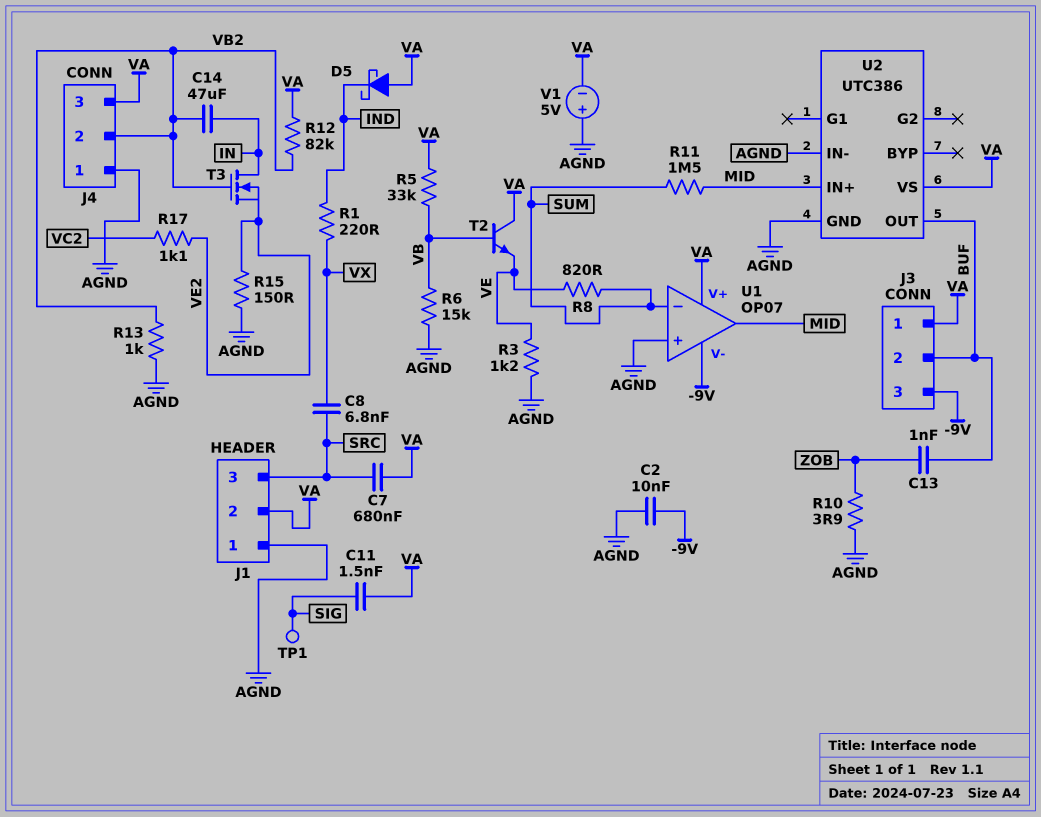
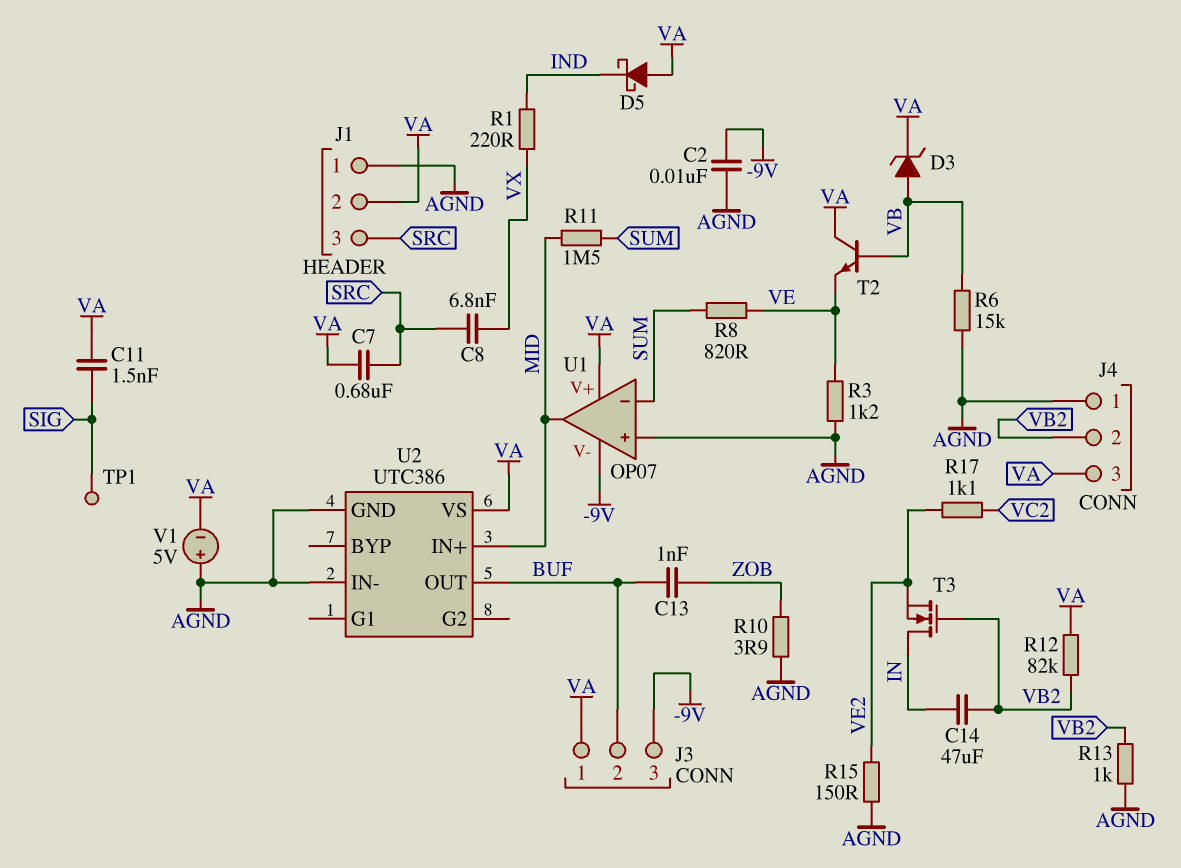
D3: none -> zener (A VB, K VA)
R5: 33k (VA, VB) -> none

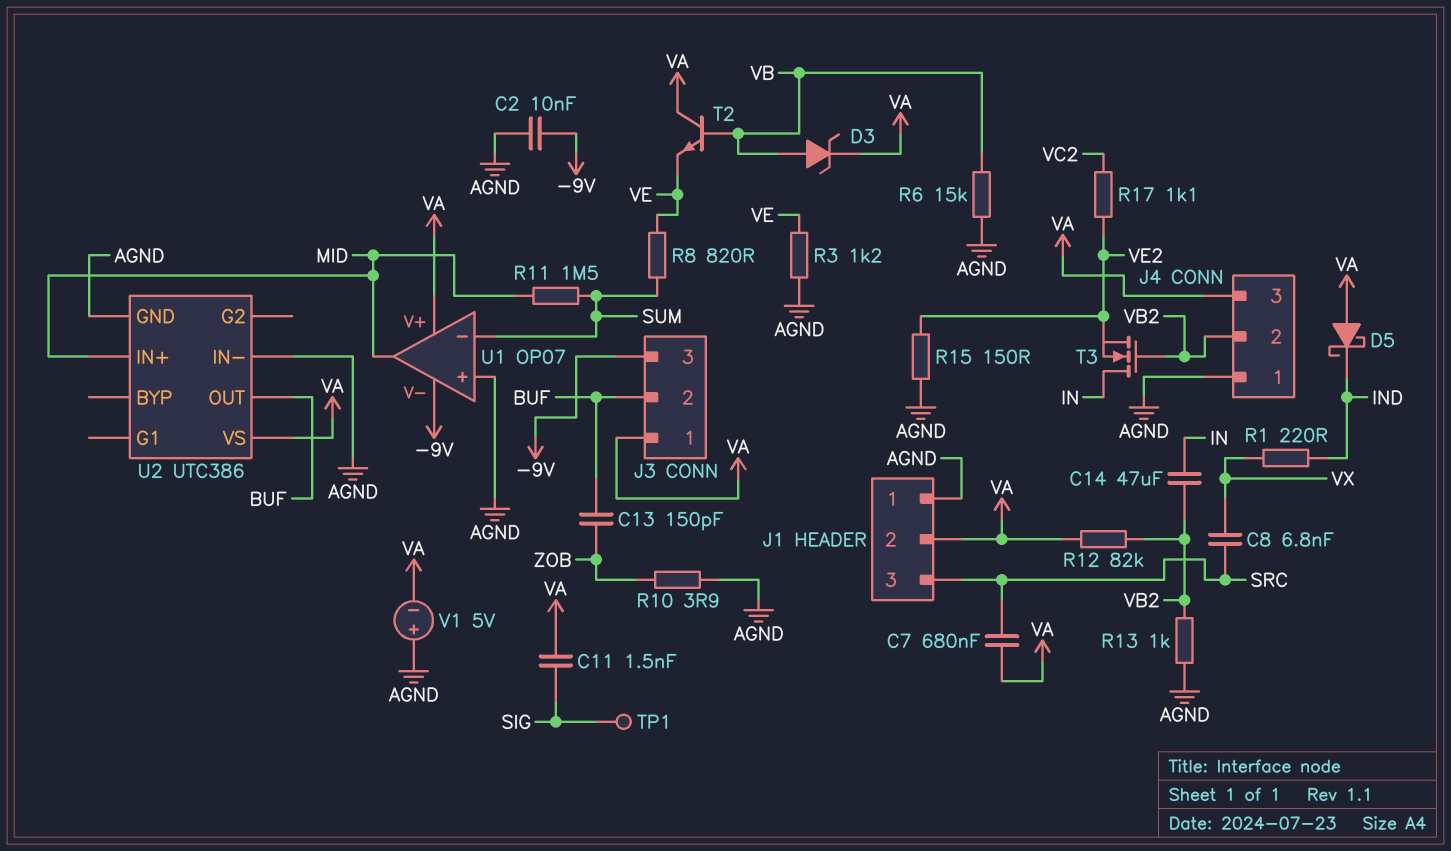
C13: 1nF (BUF, ZOB) -> 150pF (BUF, ZOB)

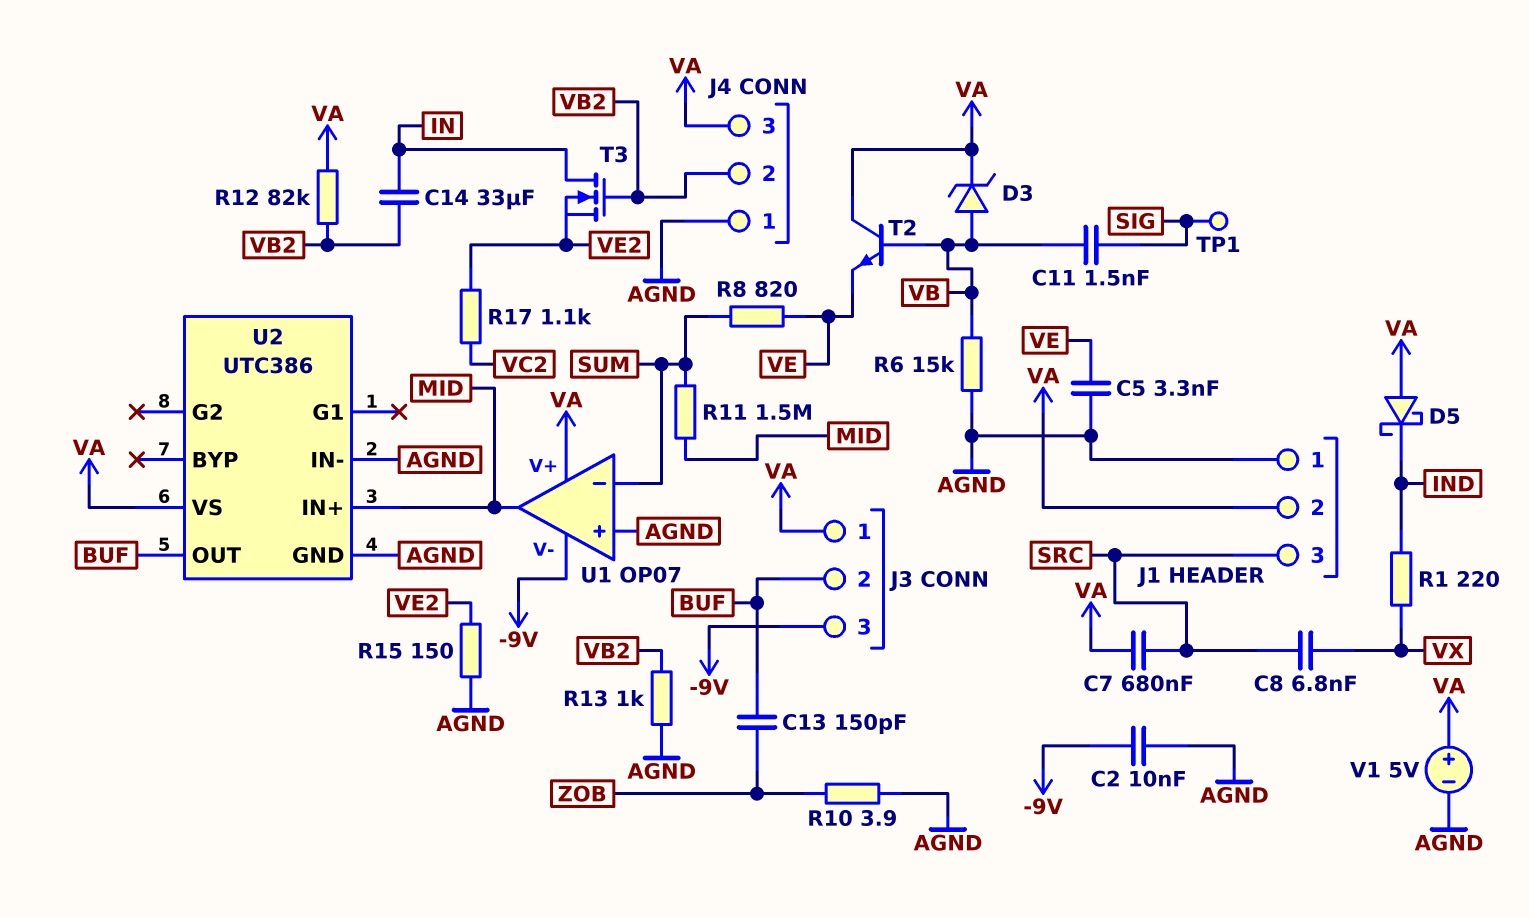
C5: none -> 3.3nF (AGND, VE)
C11: 1.5nF (SIG, VA) -> 1.5nF (SIG, VB)
C14: 47uF (IN, VB2) -> 33uF (IN, VB2)
R3: 1.2k (AGND, VE) -> none
V1: 5V (plus AGND, minus VA) -> 5V (plus VA, minus AGND)

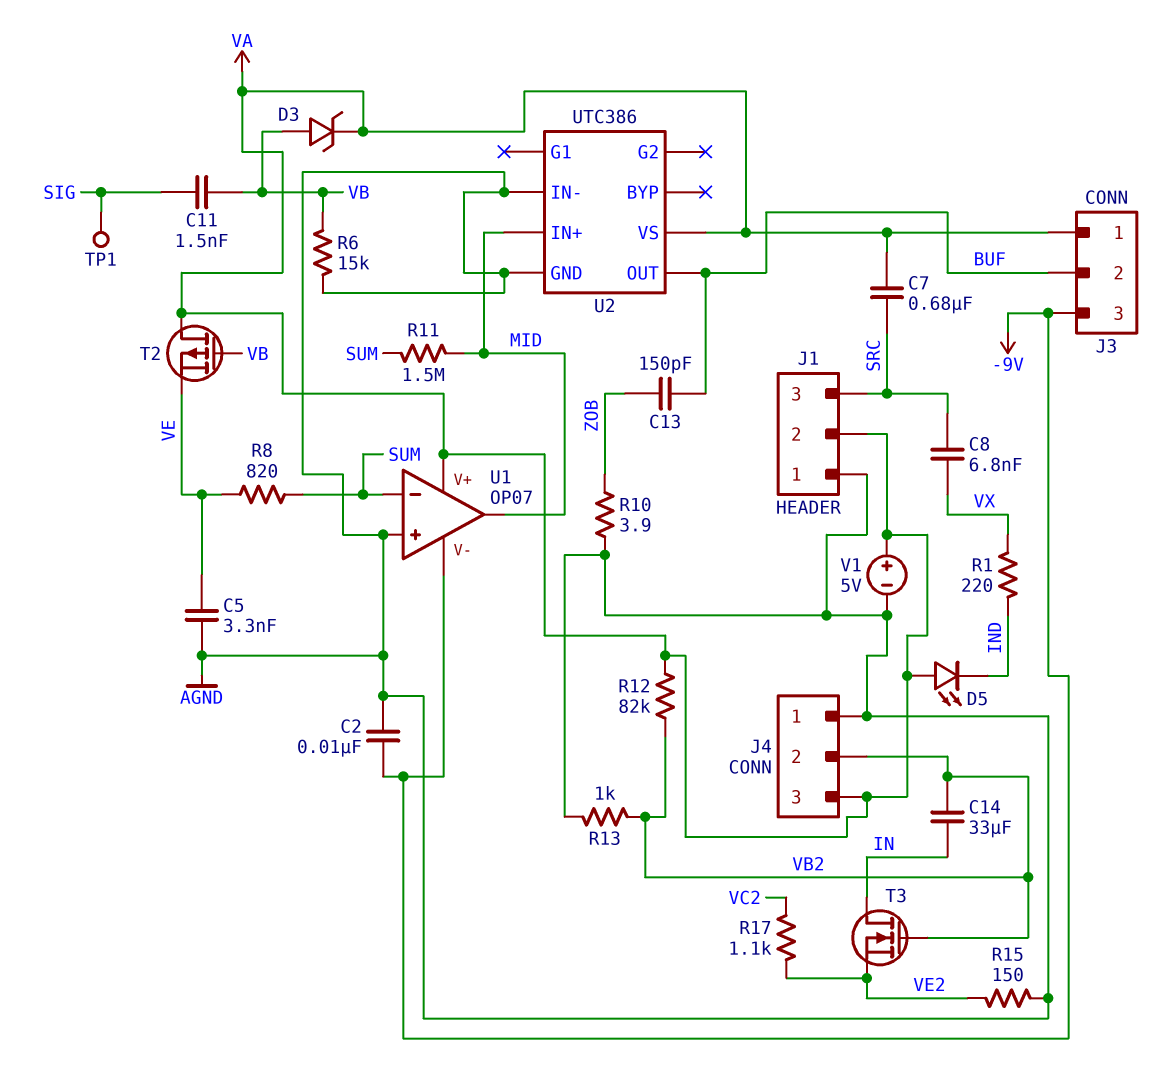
D5: schottky (A VA, K IND) -> LED (A VA, K IND)
T2: NPN (B VB, C VA, E VE) -> PMOS (G VB, D VA, S VE)

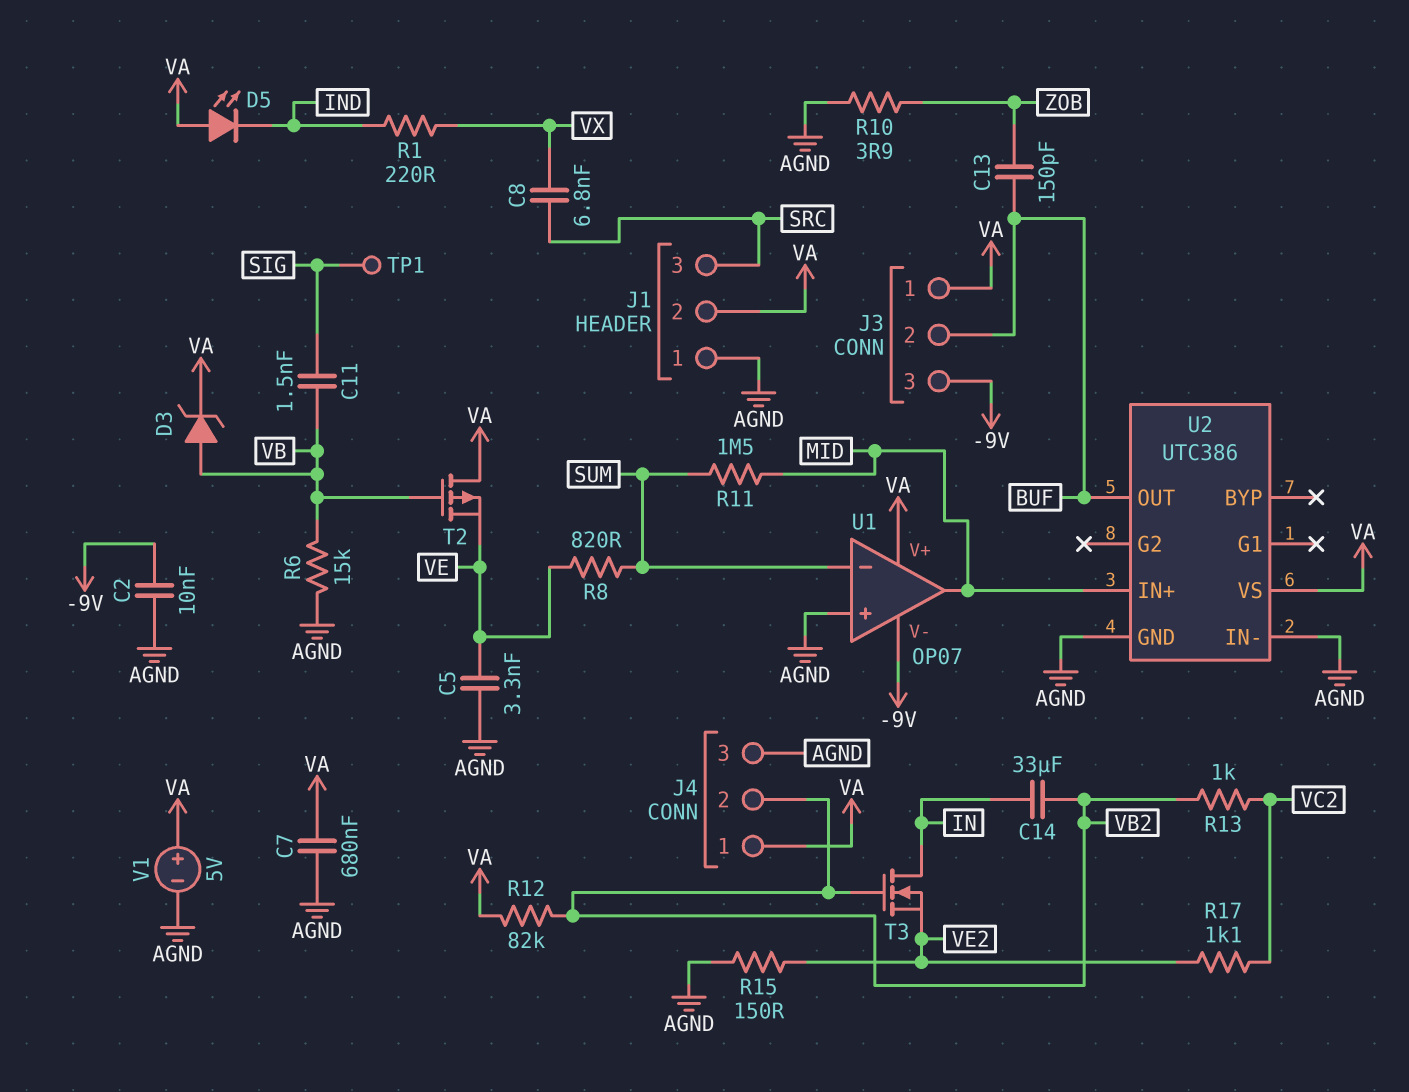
C7: 680nF (SRC, VA) -> 680nF (AGND, VA)
J4 pin 1: AGND -> VA
J4 pin 3: VA -> AGND
R13: 1k (AGND, VB2) -> 1k (VB2, VC2)

